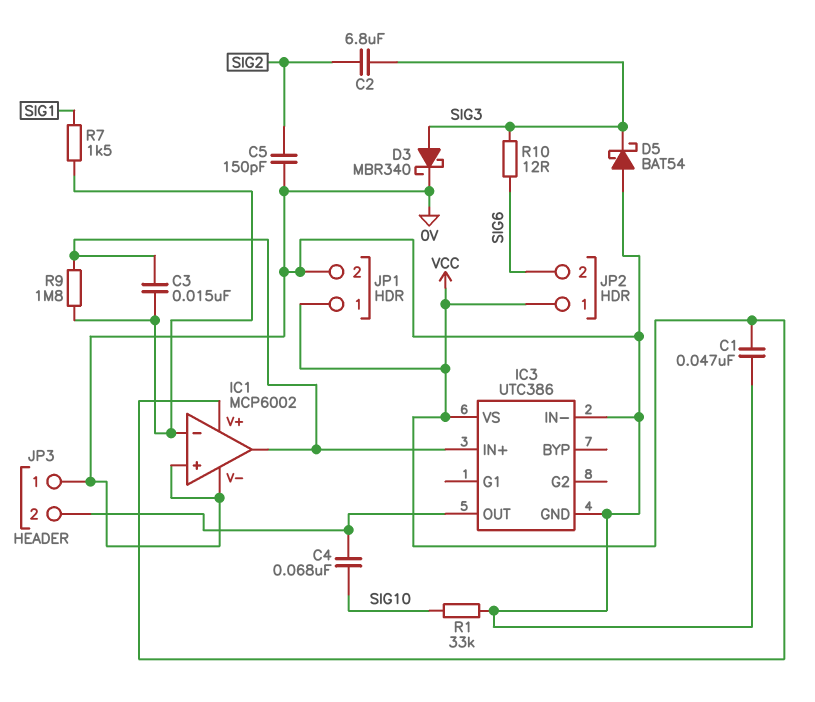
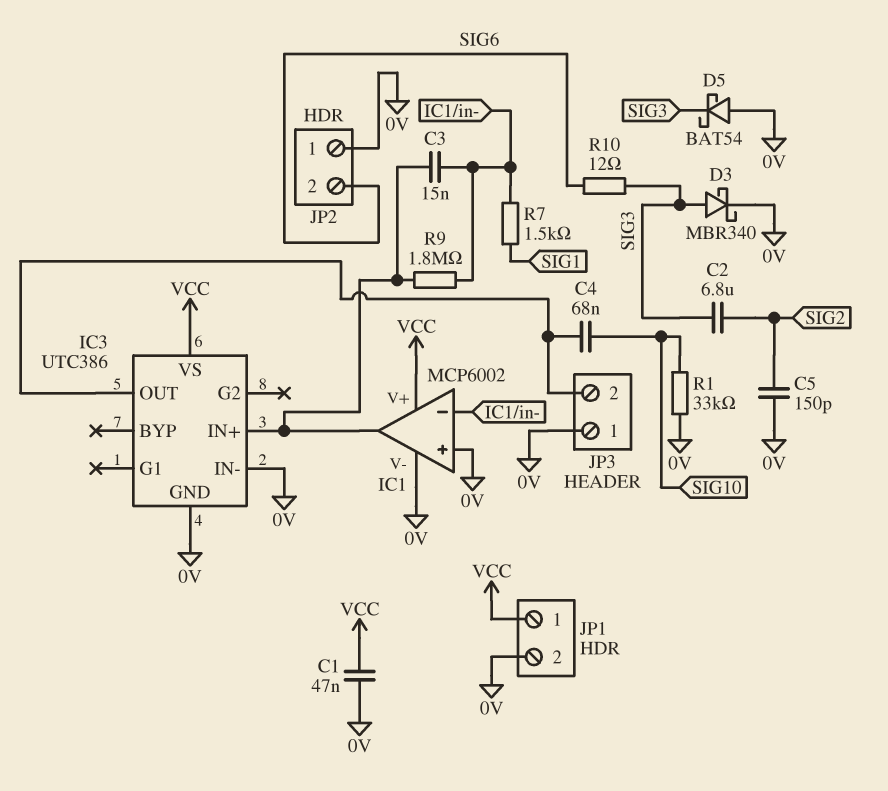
JP2 pin 1: VCC -> 0V

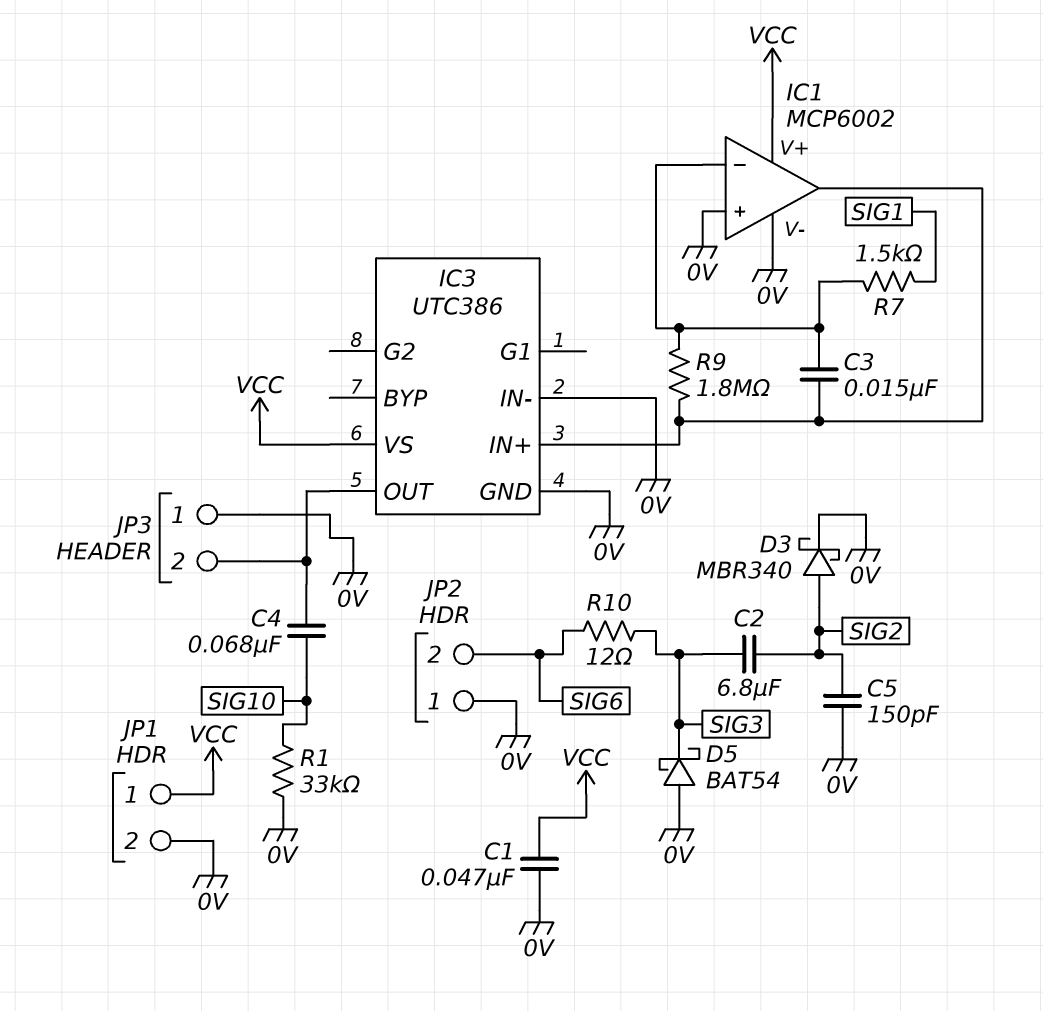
D3: schottky MBR340 (A SIG3, K 0V) -> schottky MBR340 (A SIG2, K 0V)

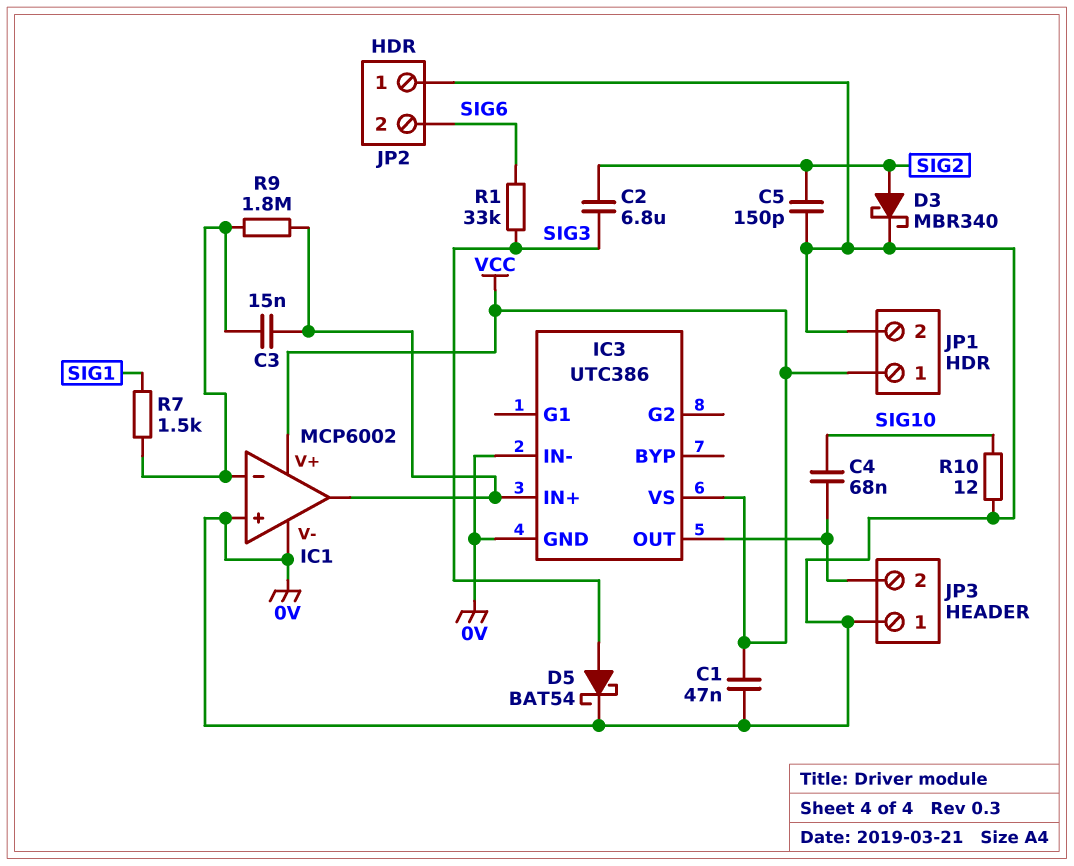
D5: schottky BAT54 (A 0V, K SIG3) -> schottky BAT54 (A SIG3, K 0V)
R1: 33k (0V, SIG10) -> 33k (SIG3, SIG6)
R10: 12 (SIG3, SIG6) -> 12 (0V, SIG10)

